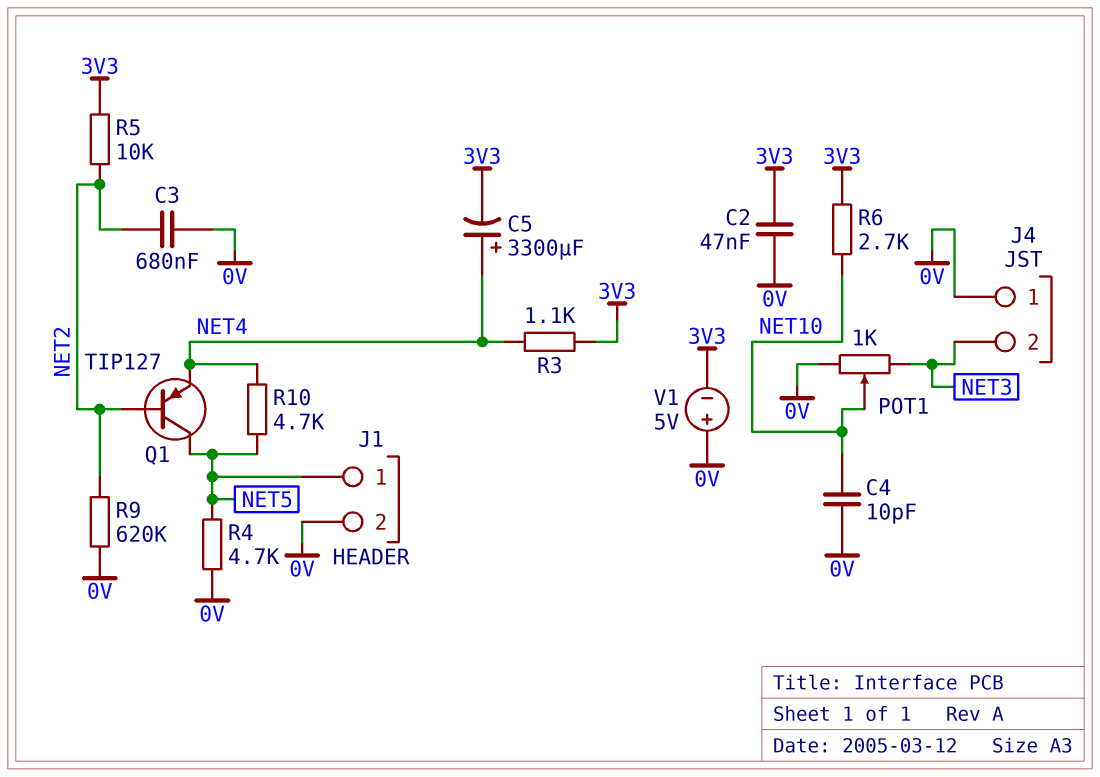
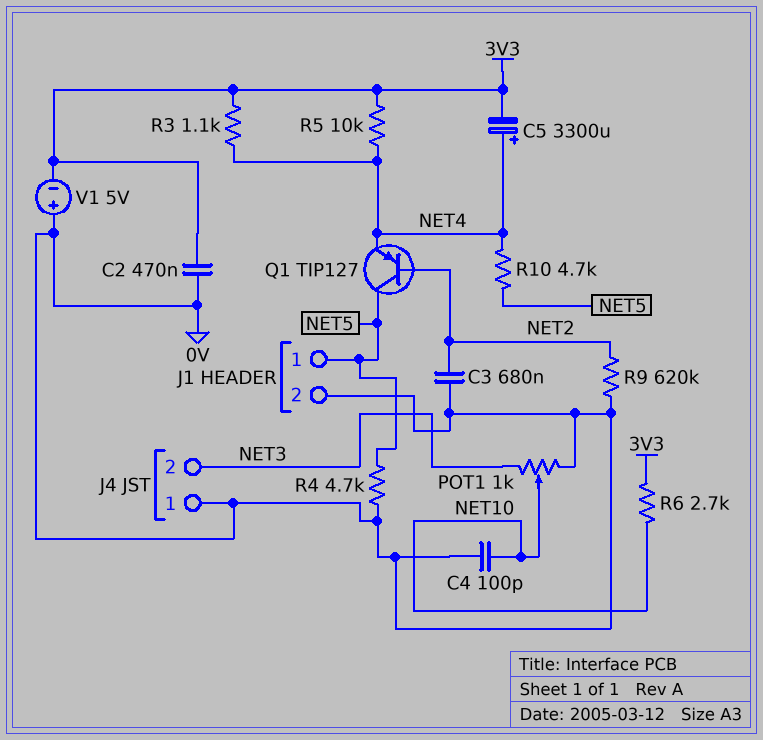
C2: 47nF (0V, 3V3) -> 470nF (0V, 3V3)
C4: 10pF (0V, NET10) -> 100pF (0V, NET10)
R5: 10k (3V3, NET2) -> 10k (3V3, NET4)

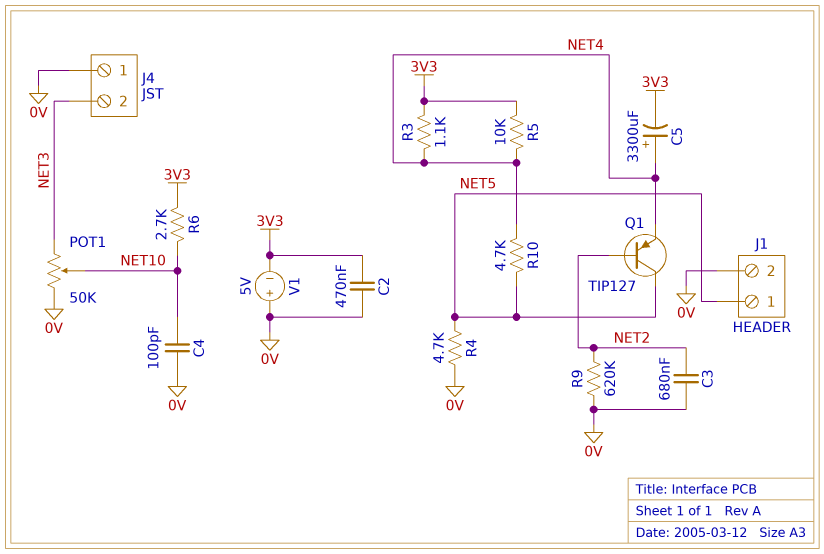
POT1: 1k (0V, NET3, wiper NET10) -> 50k (0V, NET3, wiper NET10)

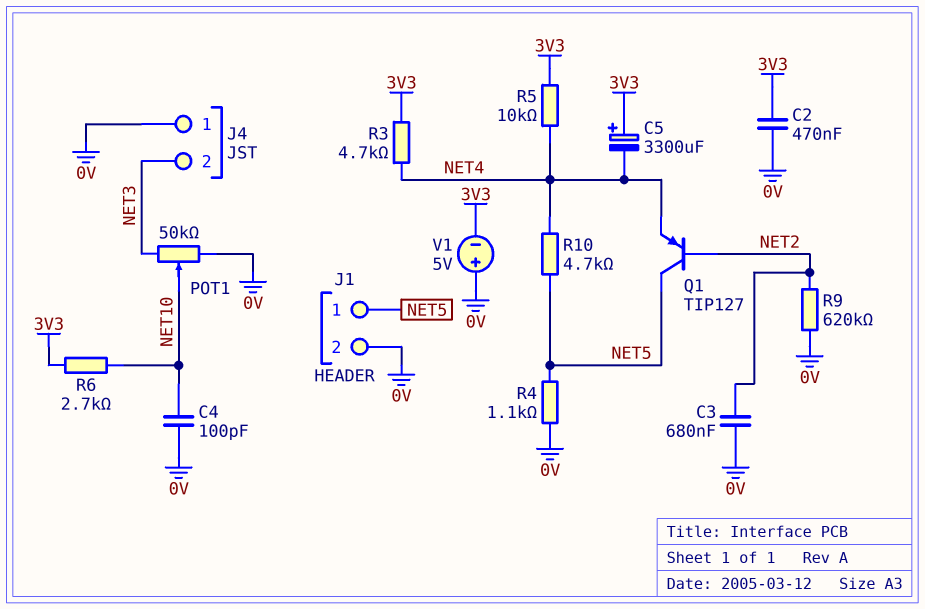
C5: 3300uF (plus NET4, minus 3V3) -> 3300uF (plus 3V3, minus NET4)
R3: 1.1k (3V3, NET4) -> 4.7k (3V3, NET4)
R4: 4.7k (0V, NET5) -> 1.1k (0V, NET5)

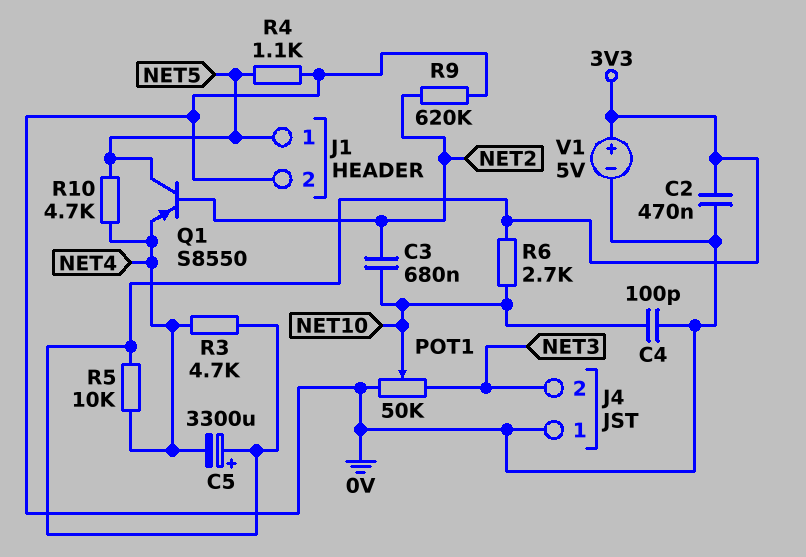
C3: 680nF (0V, NET2) -> 680nF (NET2, NET10)
Q1: PNP TIP127 (B NET2, C NET5, E NET4) -> PNP S8550 (B NET2, C NET5, E NET4)
V1: 5V (plus 0V, minus 3V3) -> 5V (plus 3V3, minus 0V)

